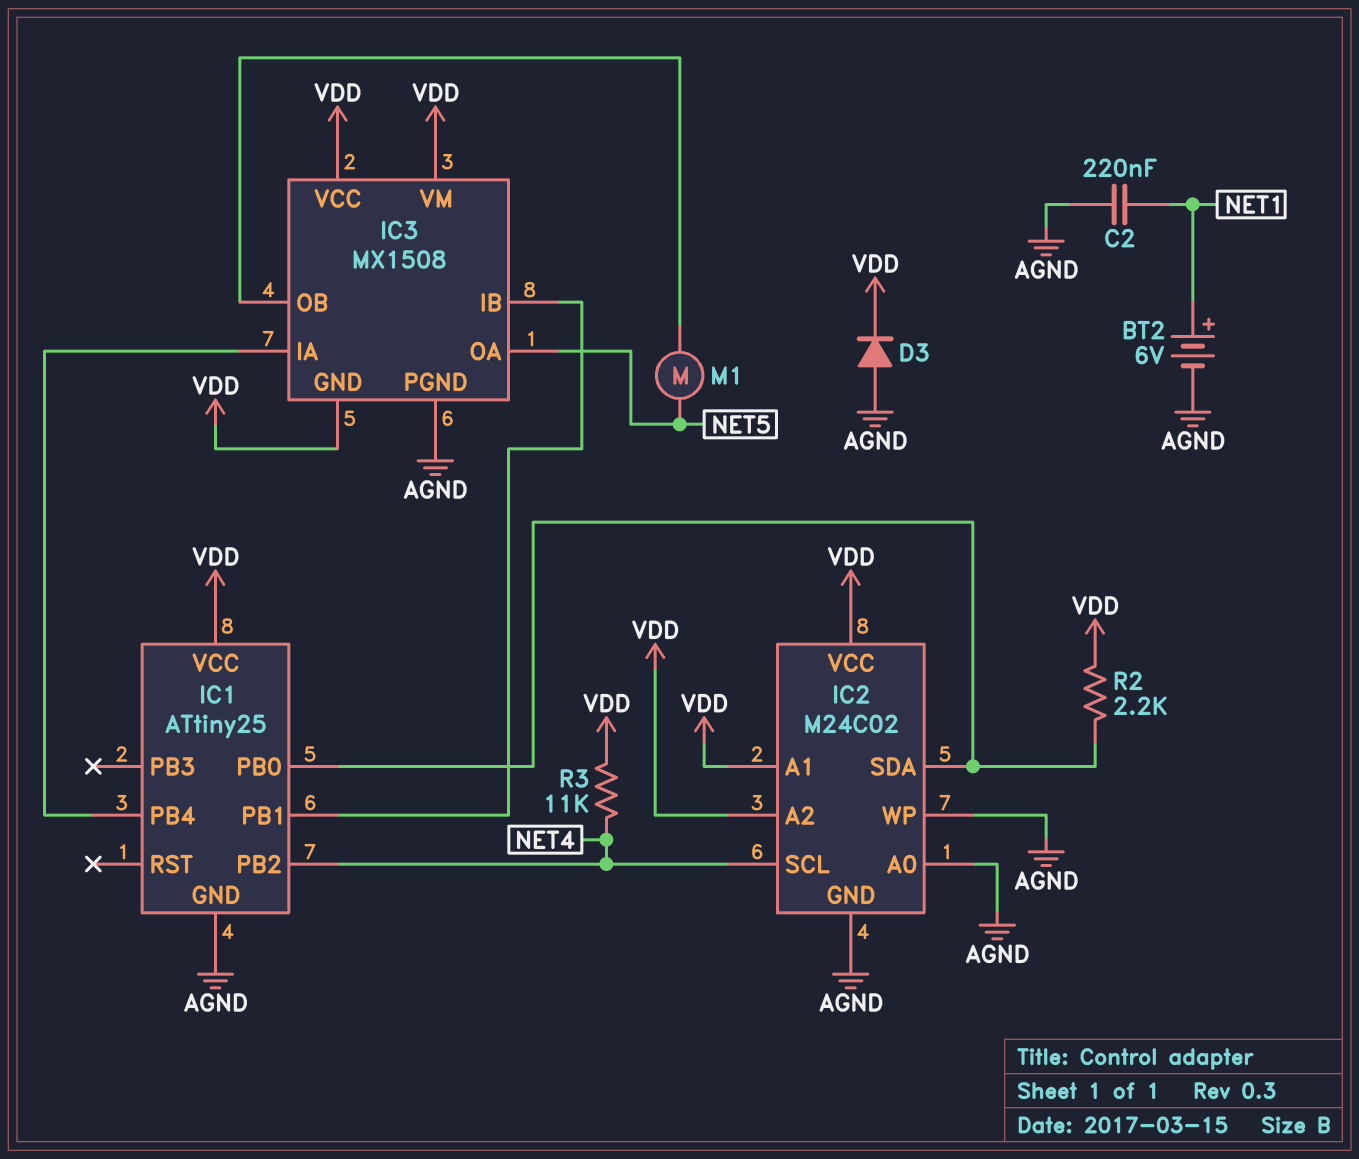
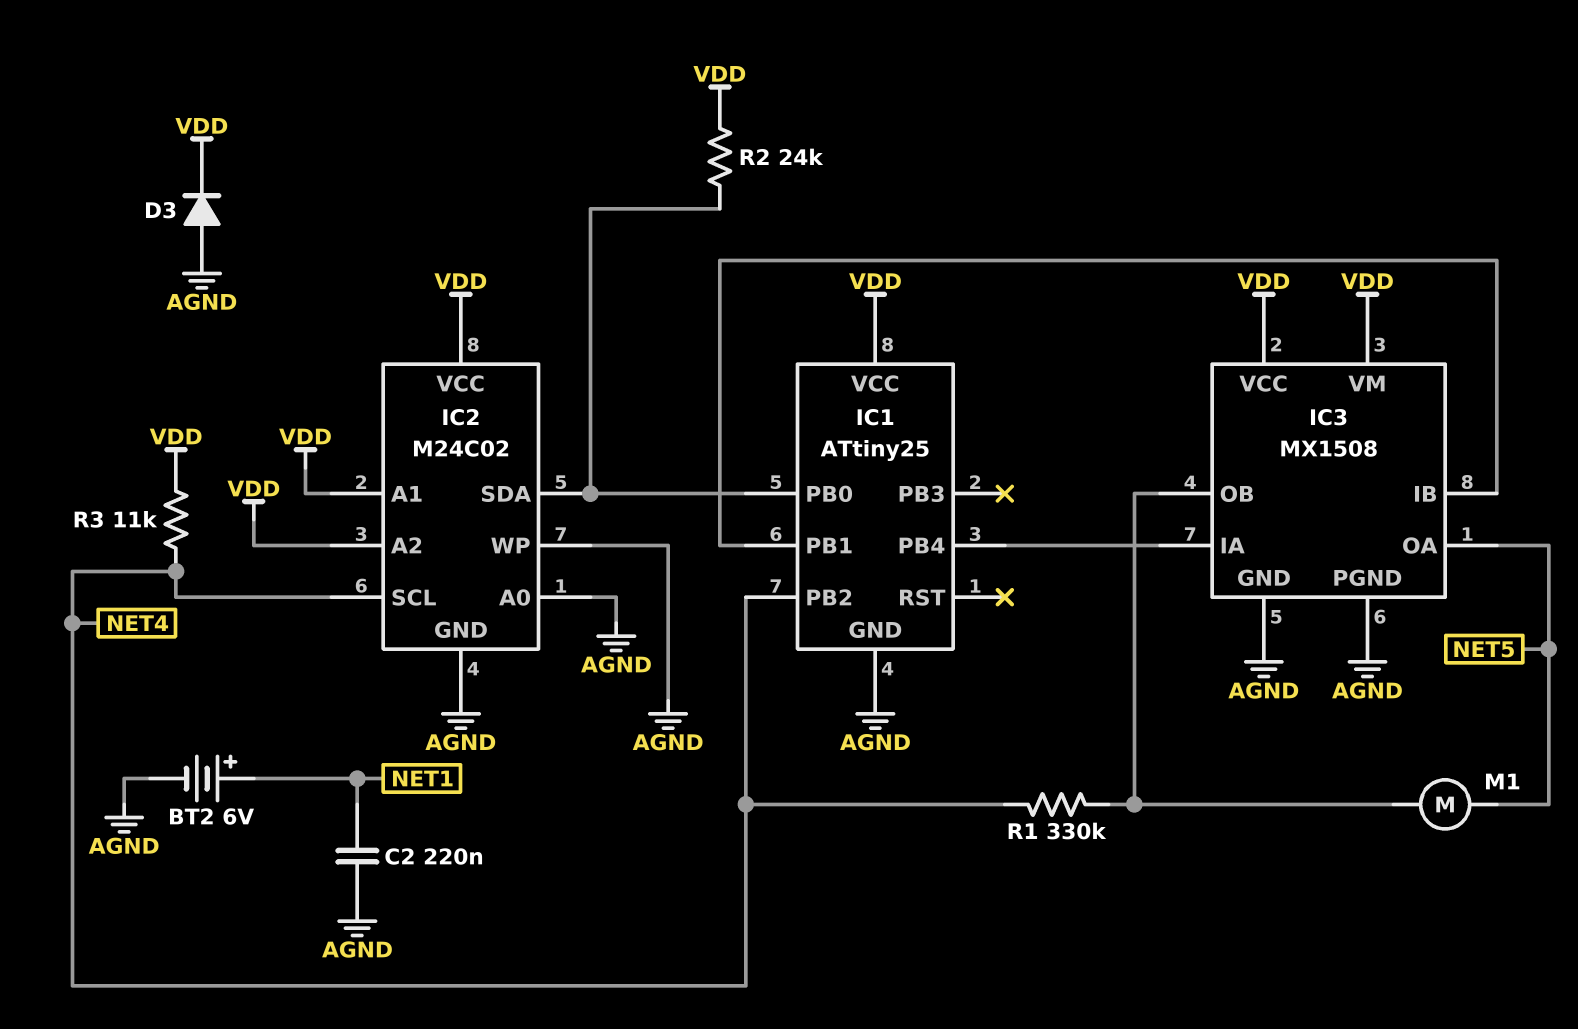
IC3 pin GND: VDD -> AGND
R1: none -> 330k (IC3/OB, NET4)
R2: 2.2k (IC1/PB0, VDD) -> 24k (IC1/PB0, VDD)

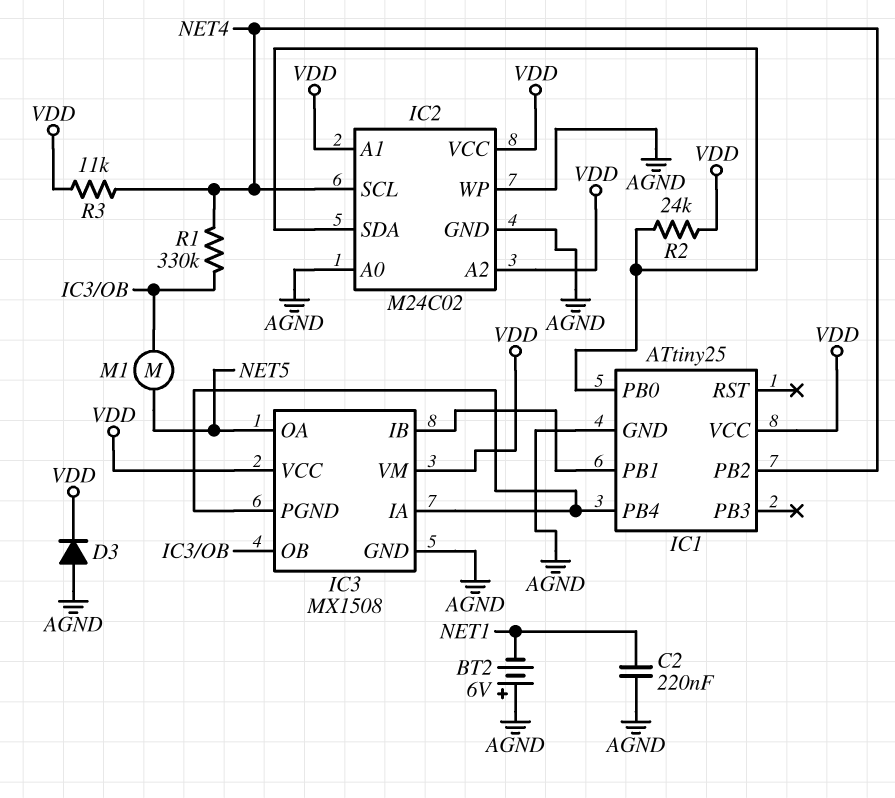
BT2: 6V (plus NET1, minus AGND) -> 6V (plus AGND, minus NET1)
IC3 pin PGND: AGND -> IC1/PB4

